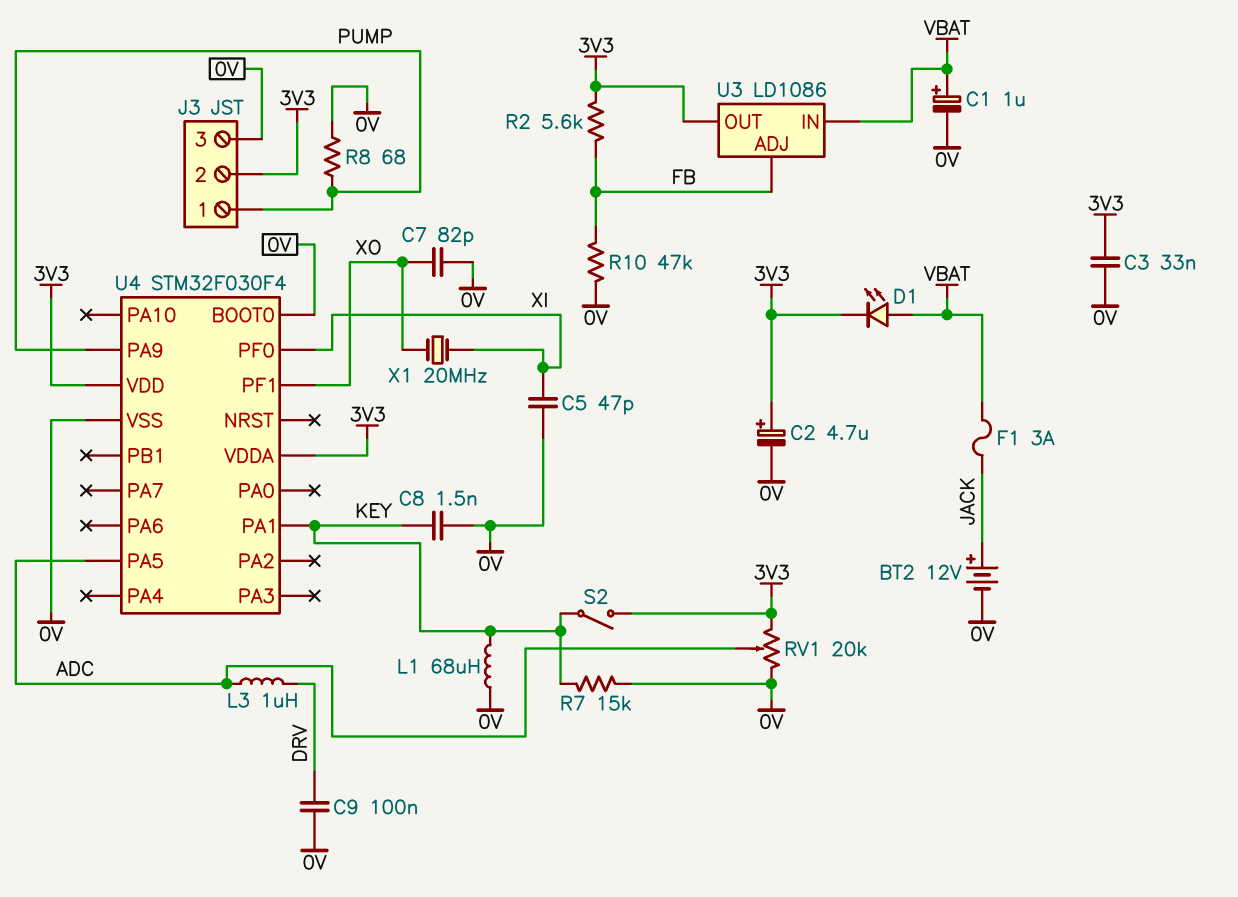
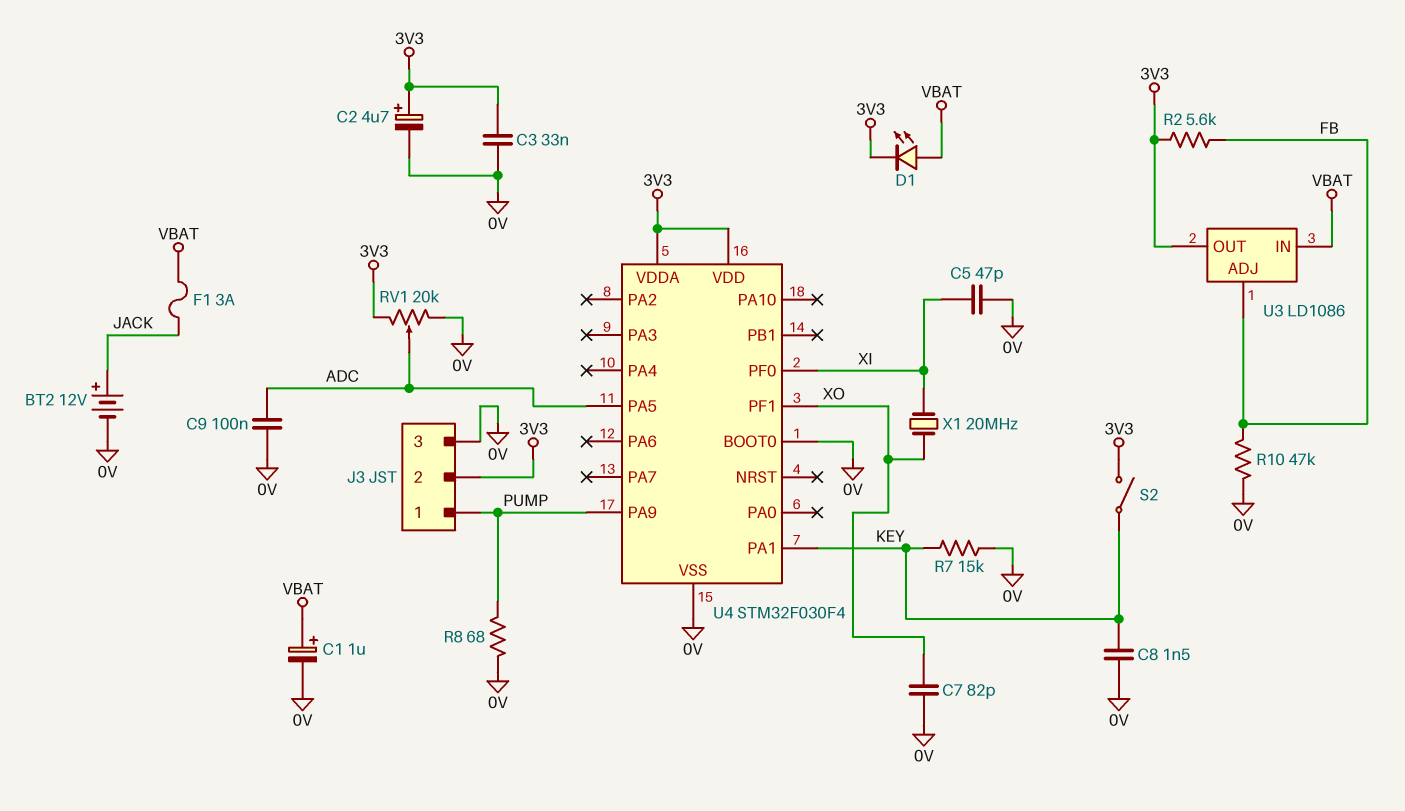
C9: 100nF (0V, DRV) -> 100nF (0V, ADC)
L1: 68uH (0V, KEY) -> none
L3: 1uH (ADC, DRV) -> none

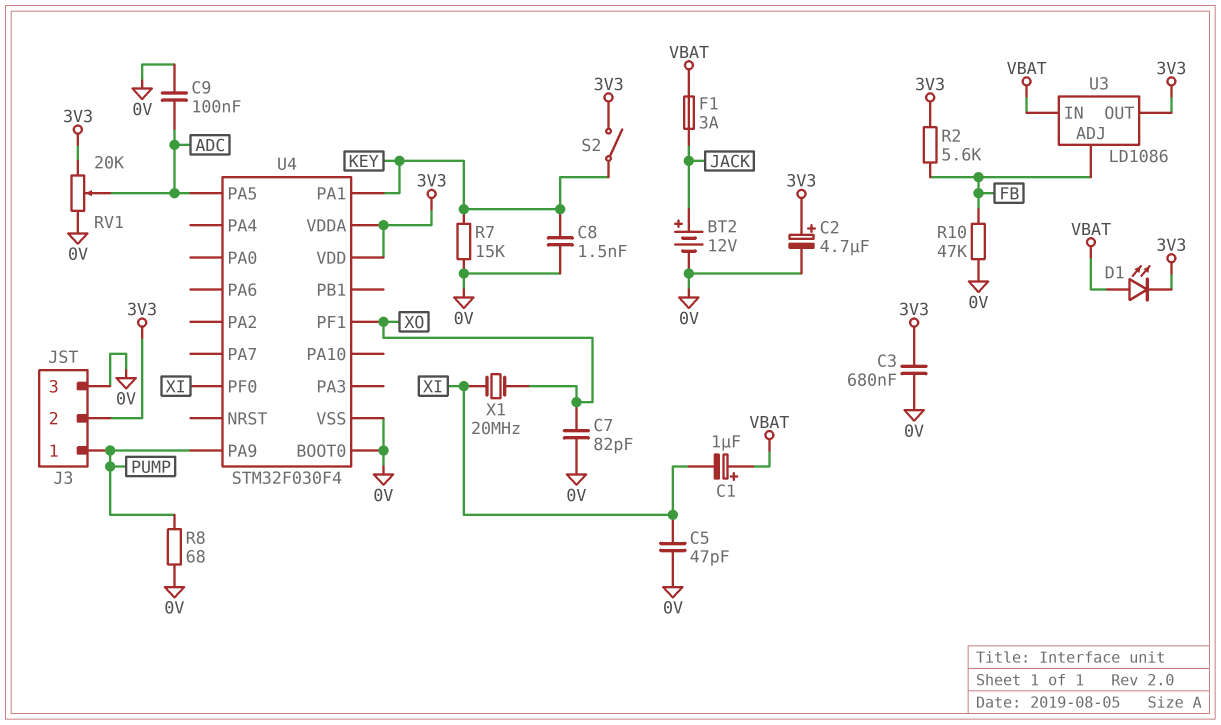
C1: 1uF (plus VBAT, minus 0V) -> 1uF (plus VBAT, minus XI)
C3: 33nF (0V, 3V3) -> 680nF (0V, 3V3)

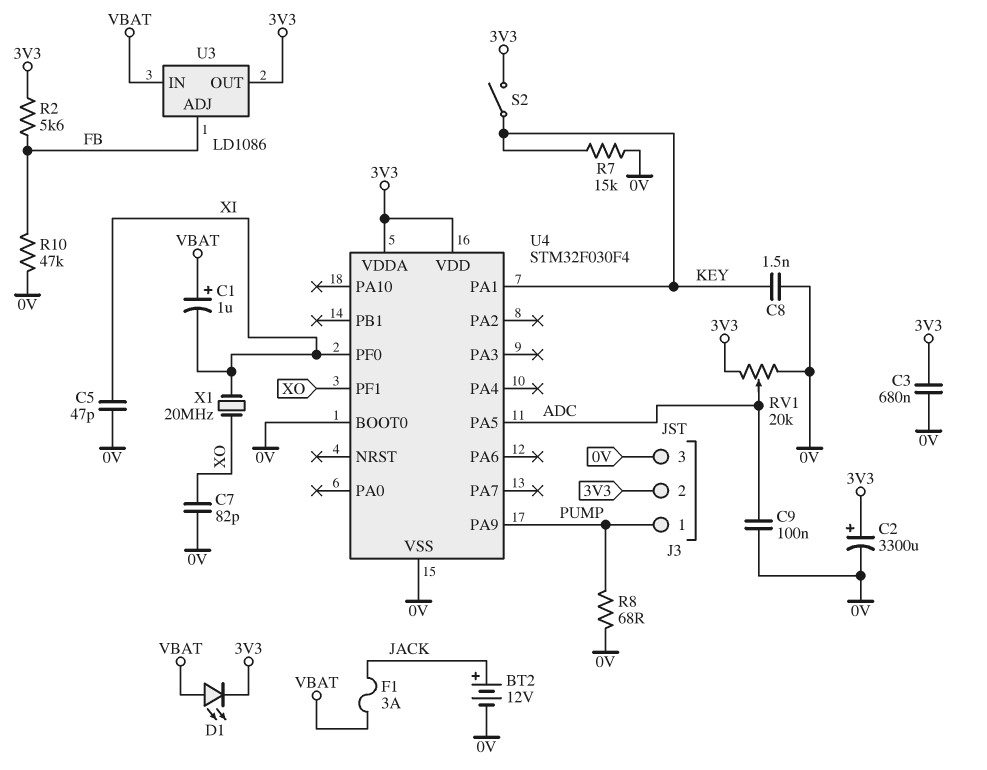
C2: 4.7uF (plus 3V3, minus 0V) -> 3300uF (plus 3V3, minus 0V)

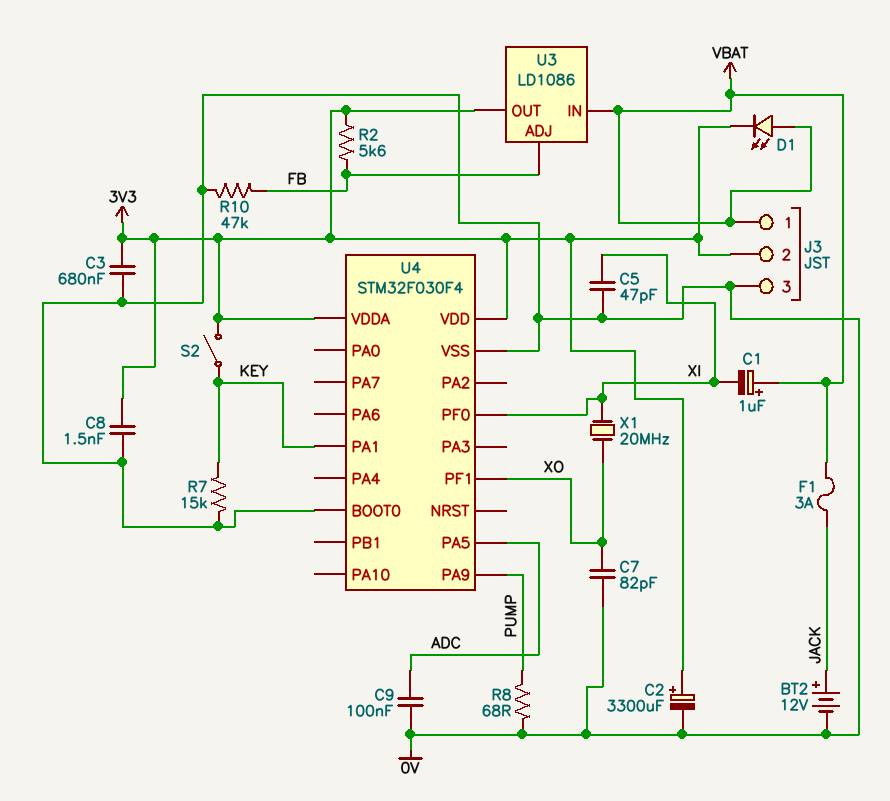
C8: 1.5nF (0V, KEY) -> 1.5nF (0V, 3V3)
J3 pin 1: PUMP -> VBAT
RV1: 20k (0V, 3V3, wiper ADC) -> none

